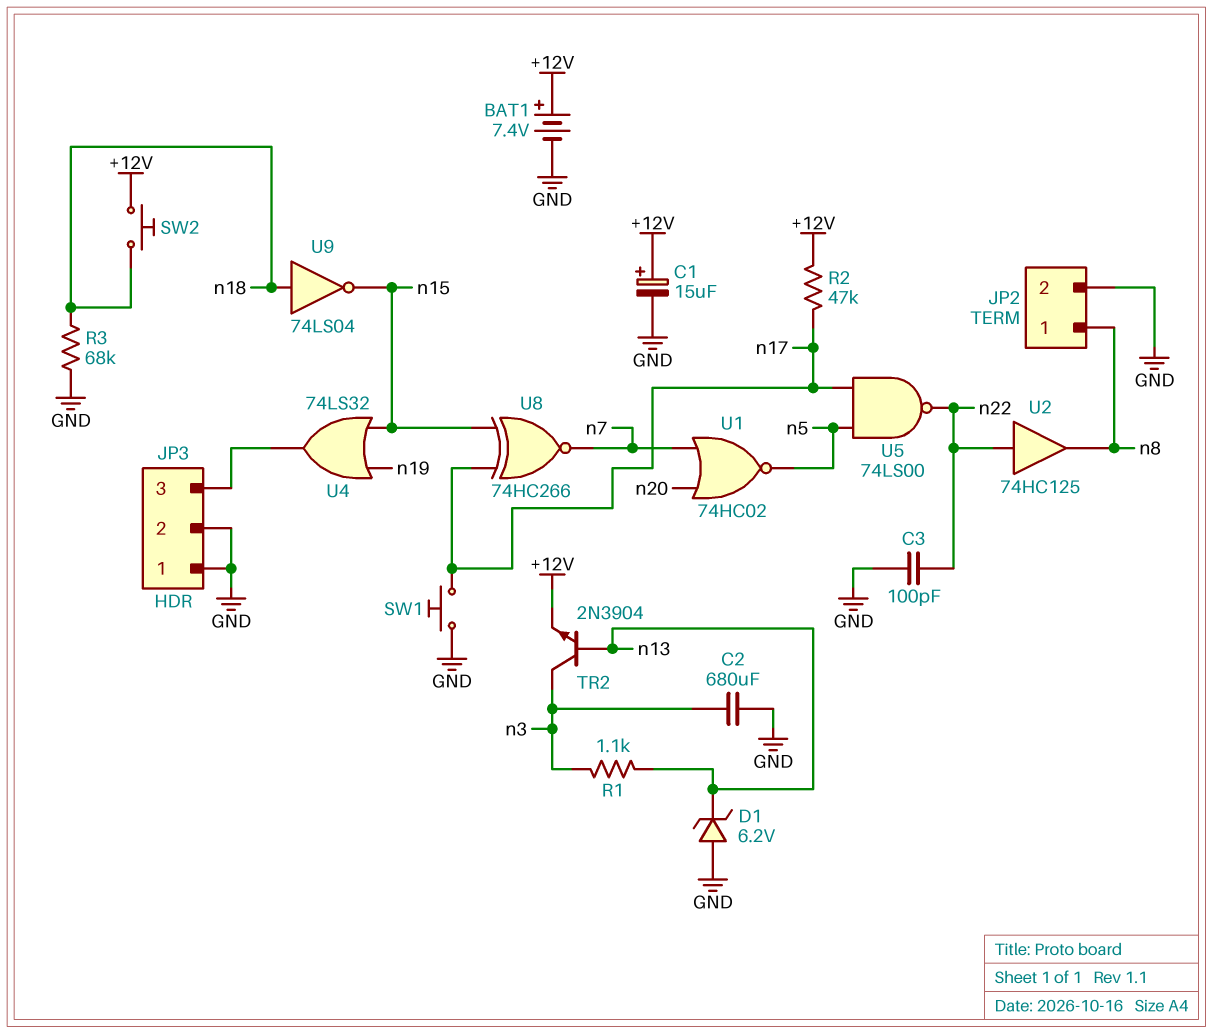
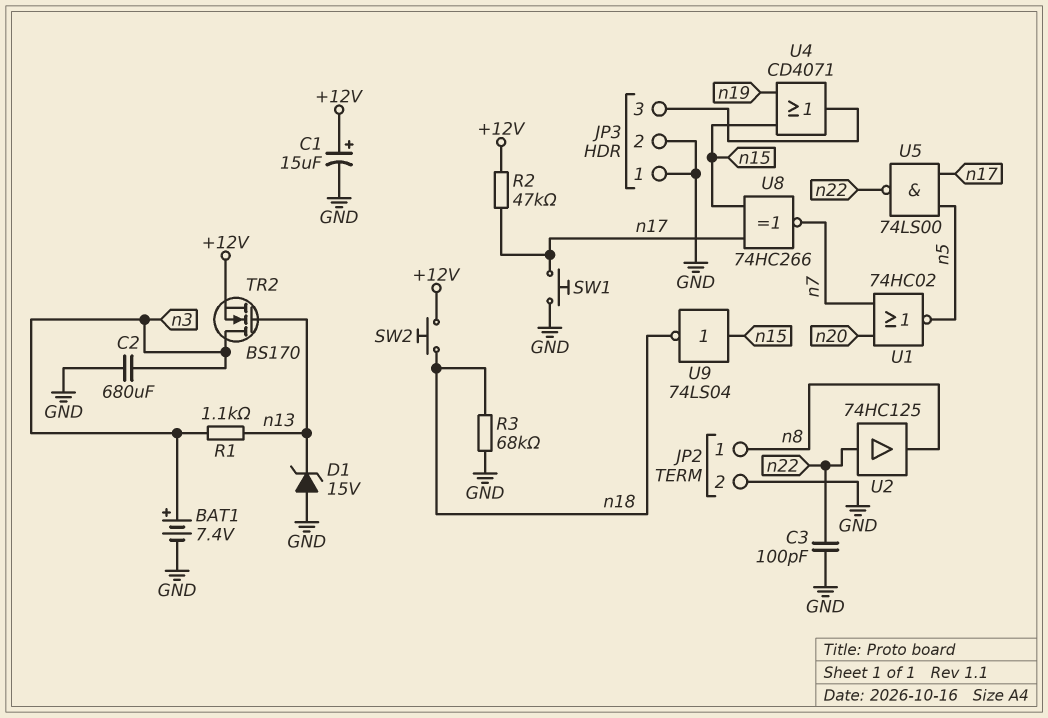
BAT1: 7.4V (plus +12V, minus GND) -> 7.4V (plus n3, minus GND)
D1: zener 6.2V (A GND, K n13) -> zener 15V (A GND, K n13)
TR2: NPN 2N3904 (B n13, C n3, E +12V) -> NMOS BS170 (G n13, D n3, S +12V)
U4: OR 74LS32 (in n15, in n19, out JP3/3) -> OR CD4071 (in n15, in n19, out JP3/3)
U9: NOT 74LS04 (in n18, out n15) -> NOT 74LS04 (in n15, out n18)

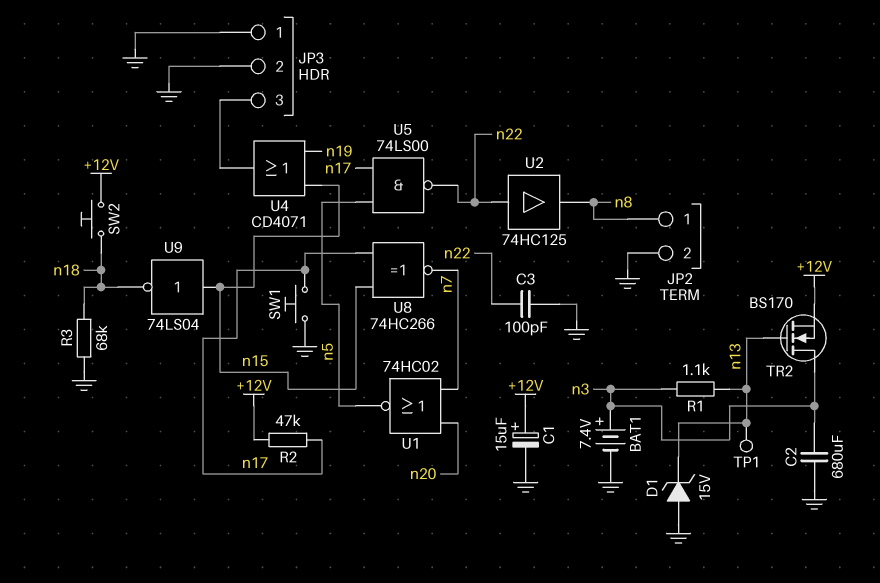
TP1: none -> test point (n13)

